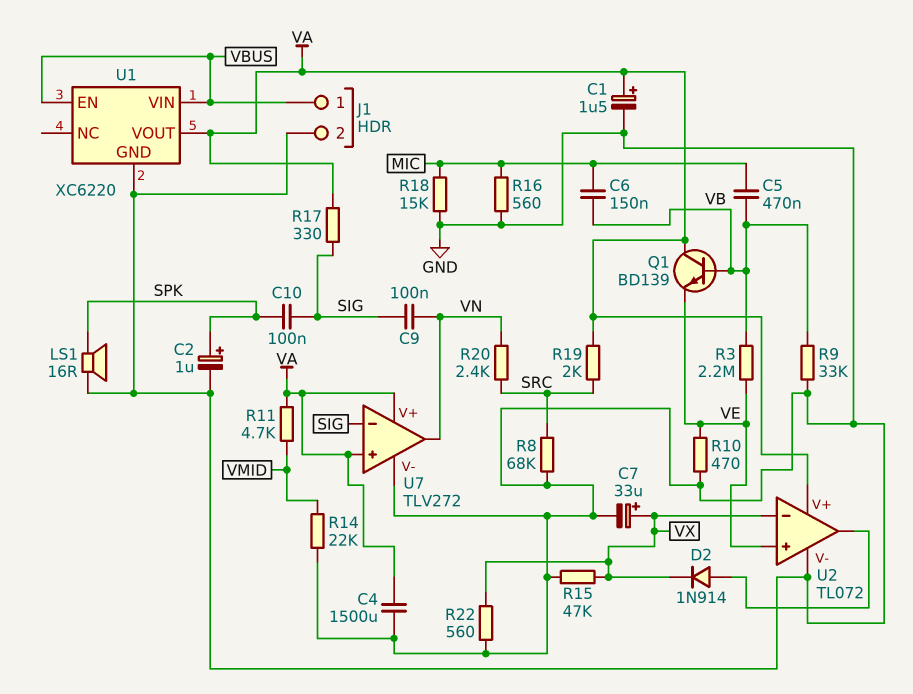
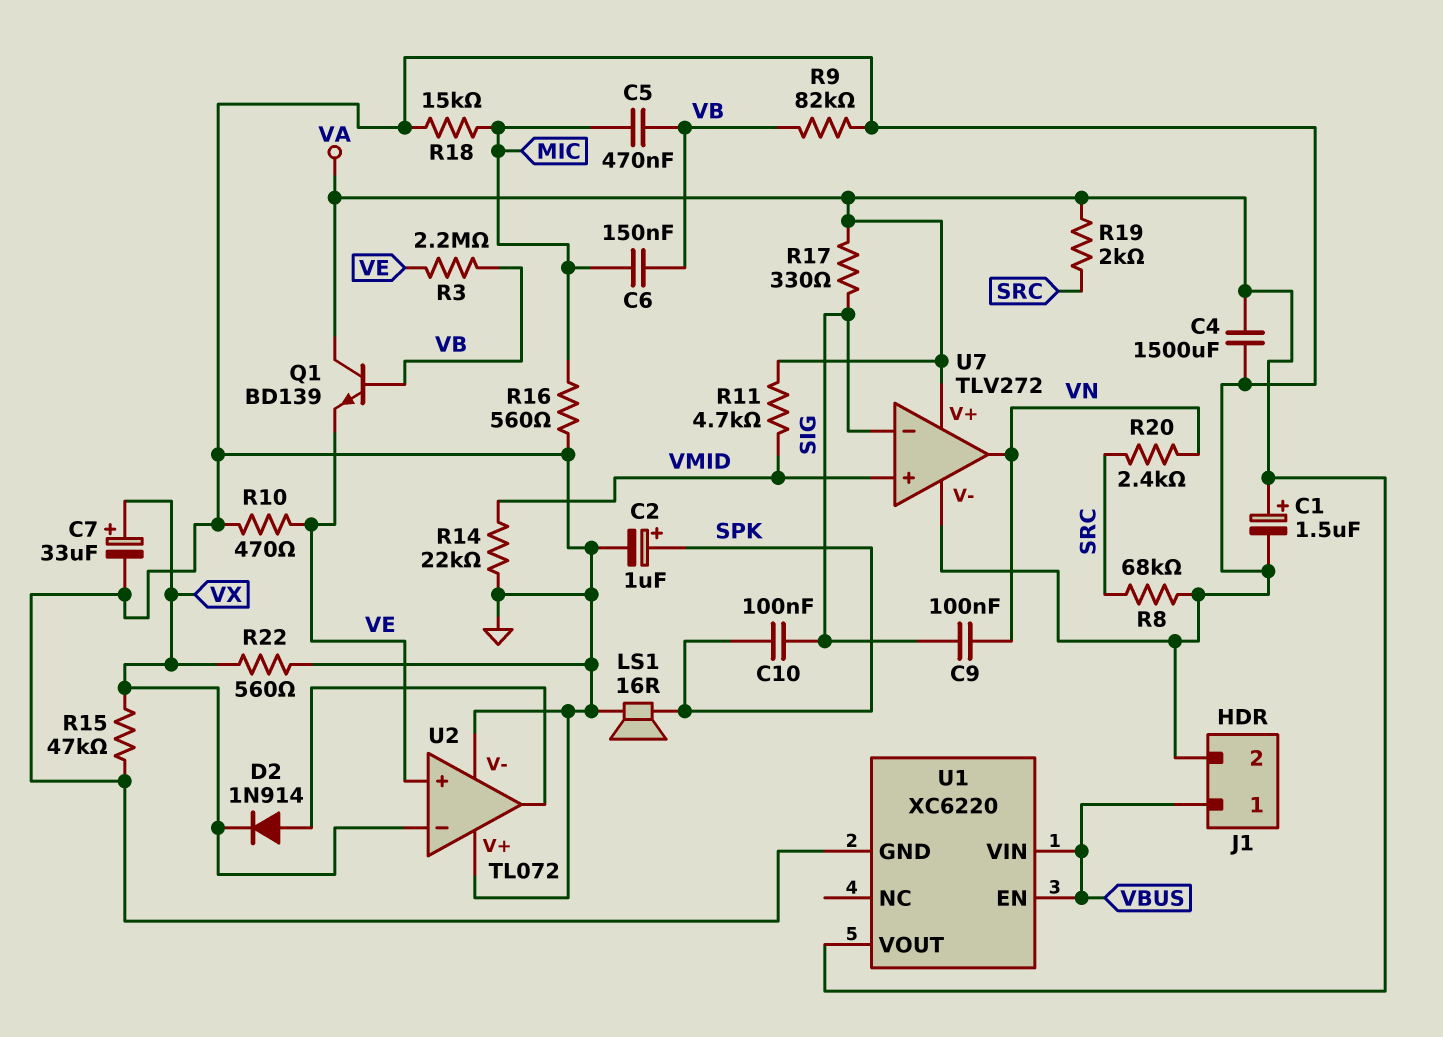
R9: 33k (GND, VB) -> 82k (GND, VB)
U2 pin V+: VA -> GND
U7 pin in+: VA -> VMID

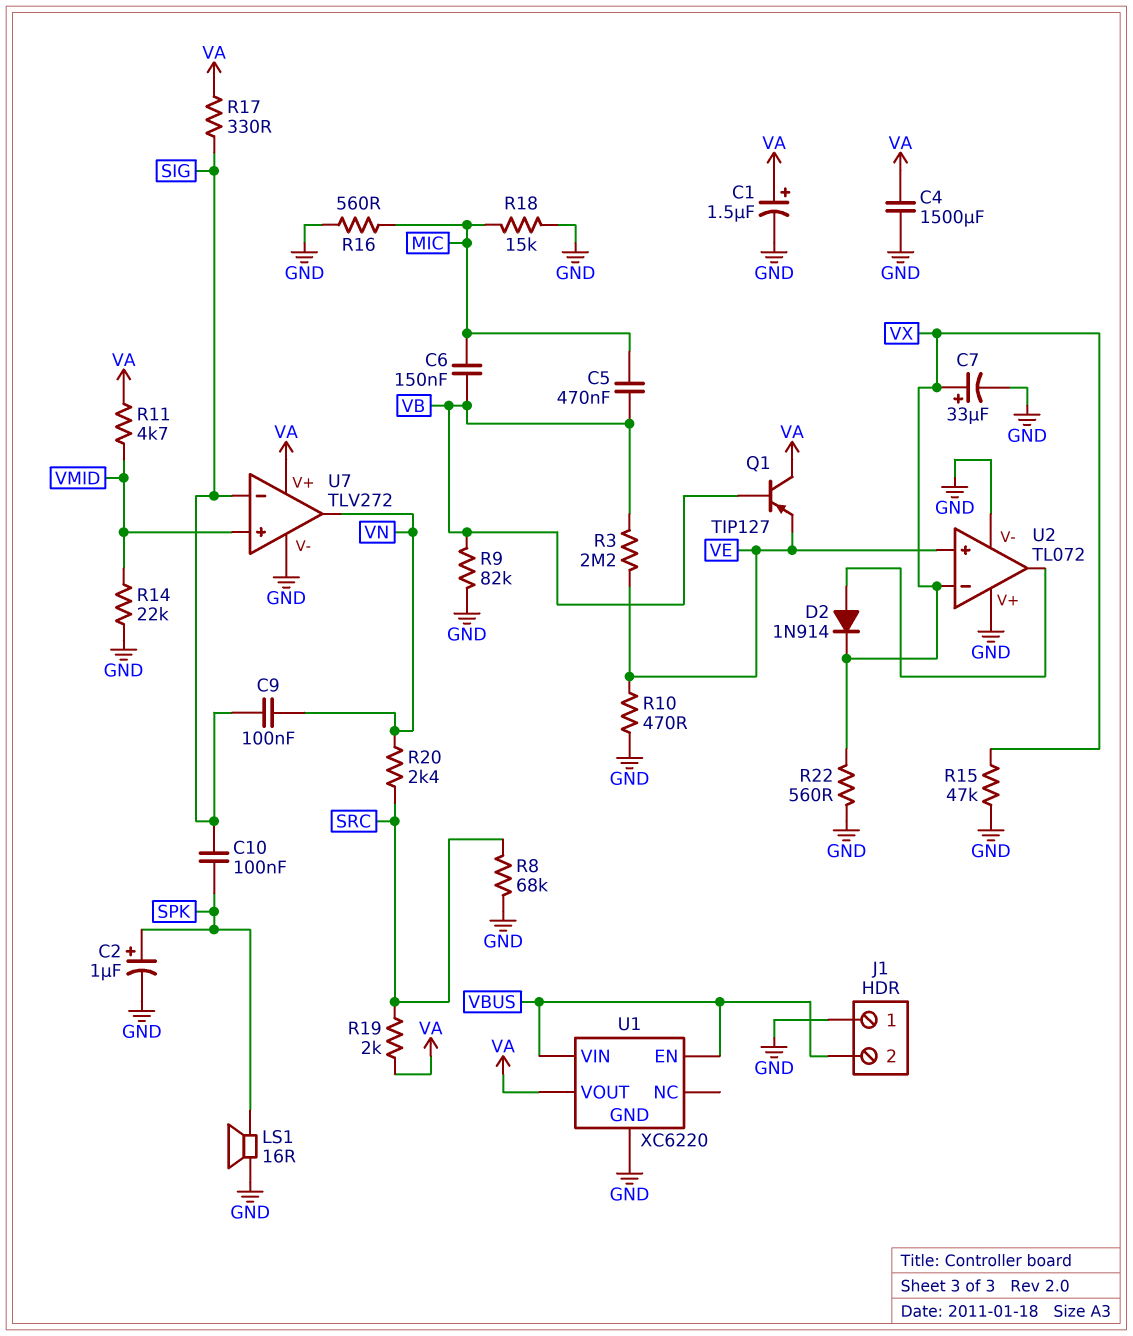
J1 pin 1: VBUS -> GND
J1 pin 2: GND -> VBUS
Q1: NPN BD139 (B VB, C VA, E VE) -> PNP TIP127 (B VB, C VA, E VE)

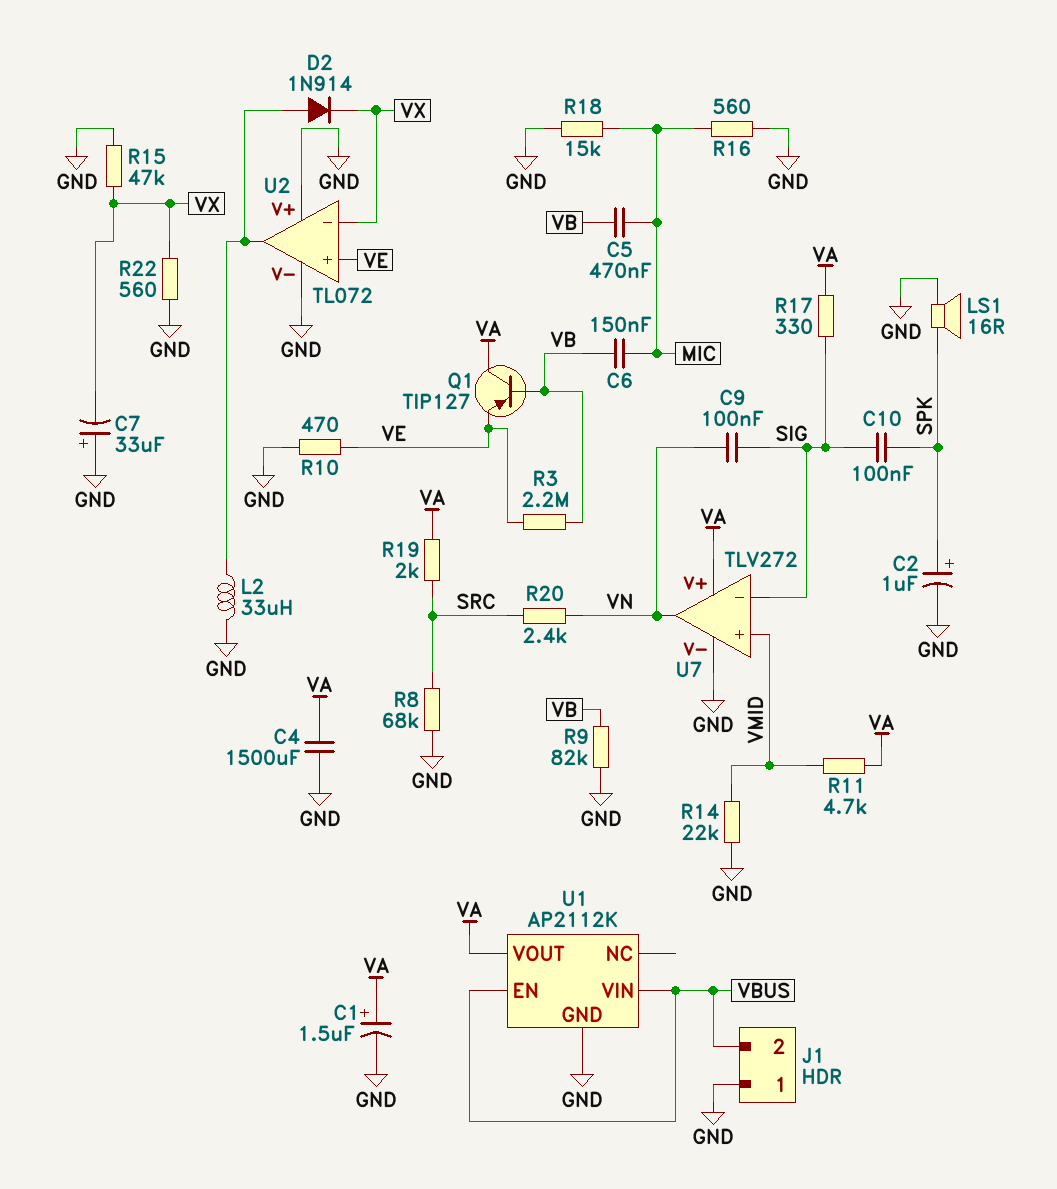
C7: 33uF (plus VX, minus GND) -> 33uF (plus GND, minus VX)
L2: none -> 33uH (GND, U2/out)
U1: XC6220 -> AP2112K

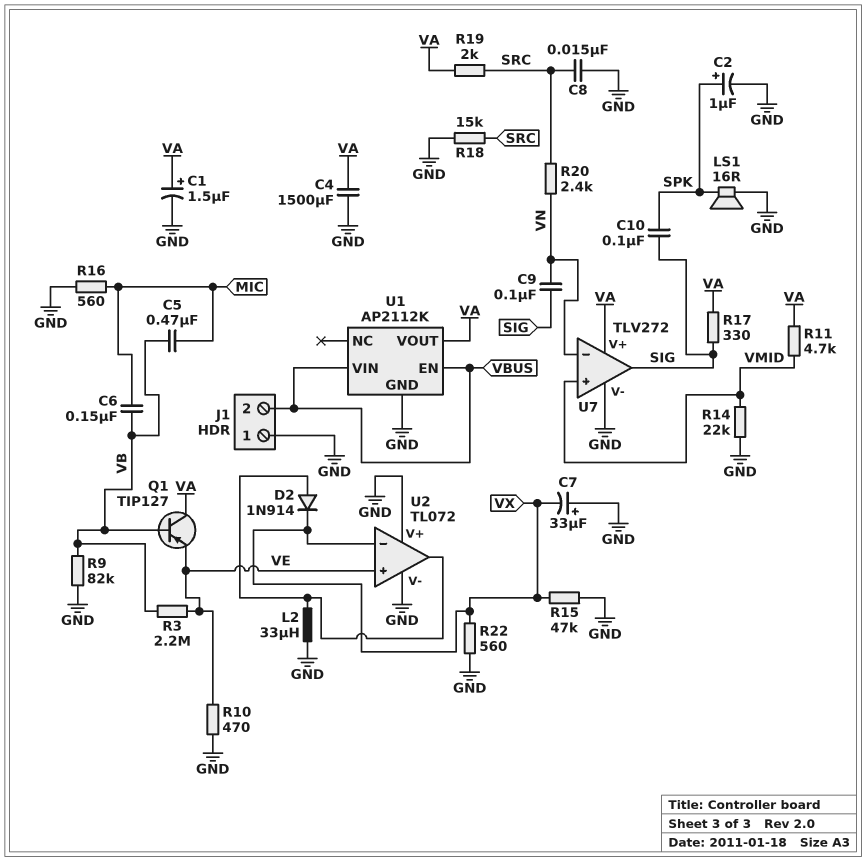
C8: none -> 15nF (GND, SRC)
R8: 68k (GND, SRC) -> none
R18: 15k (GND, MIC) -> 15k (GND, SRC)
U7 pin in-: SIG -> VN
U7 pin out: VN -> SIG

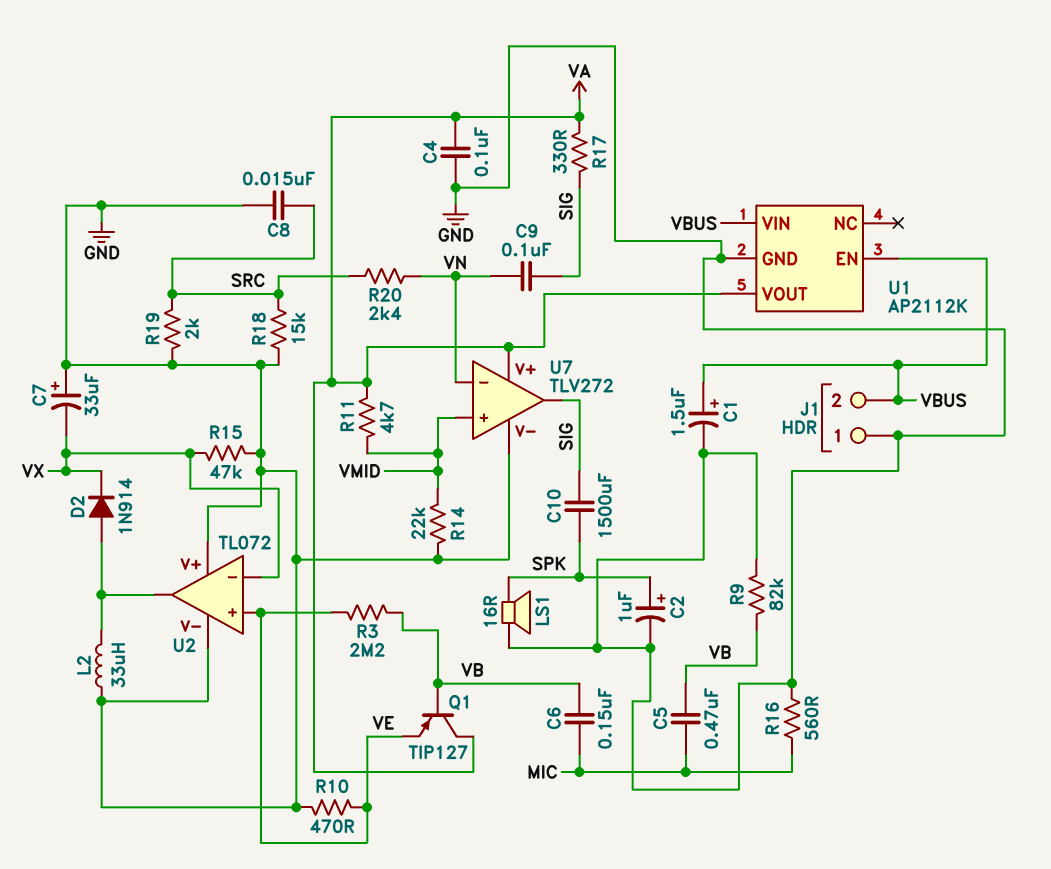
C1: 1.5uF (plus VA, minus GND) -> 1.5uF (plus VBUS, minus GND)
C4: 1500uF (GND, VA) -> 100nF (GND, VA)
C10: 100nF (SIG, SPK) -> 1500uF (SIG, SPK)
R19: 2k (SRC, VA) -> 2k (GND, SRC)
R22: 560 (GND, VX) -> none

